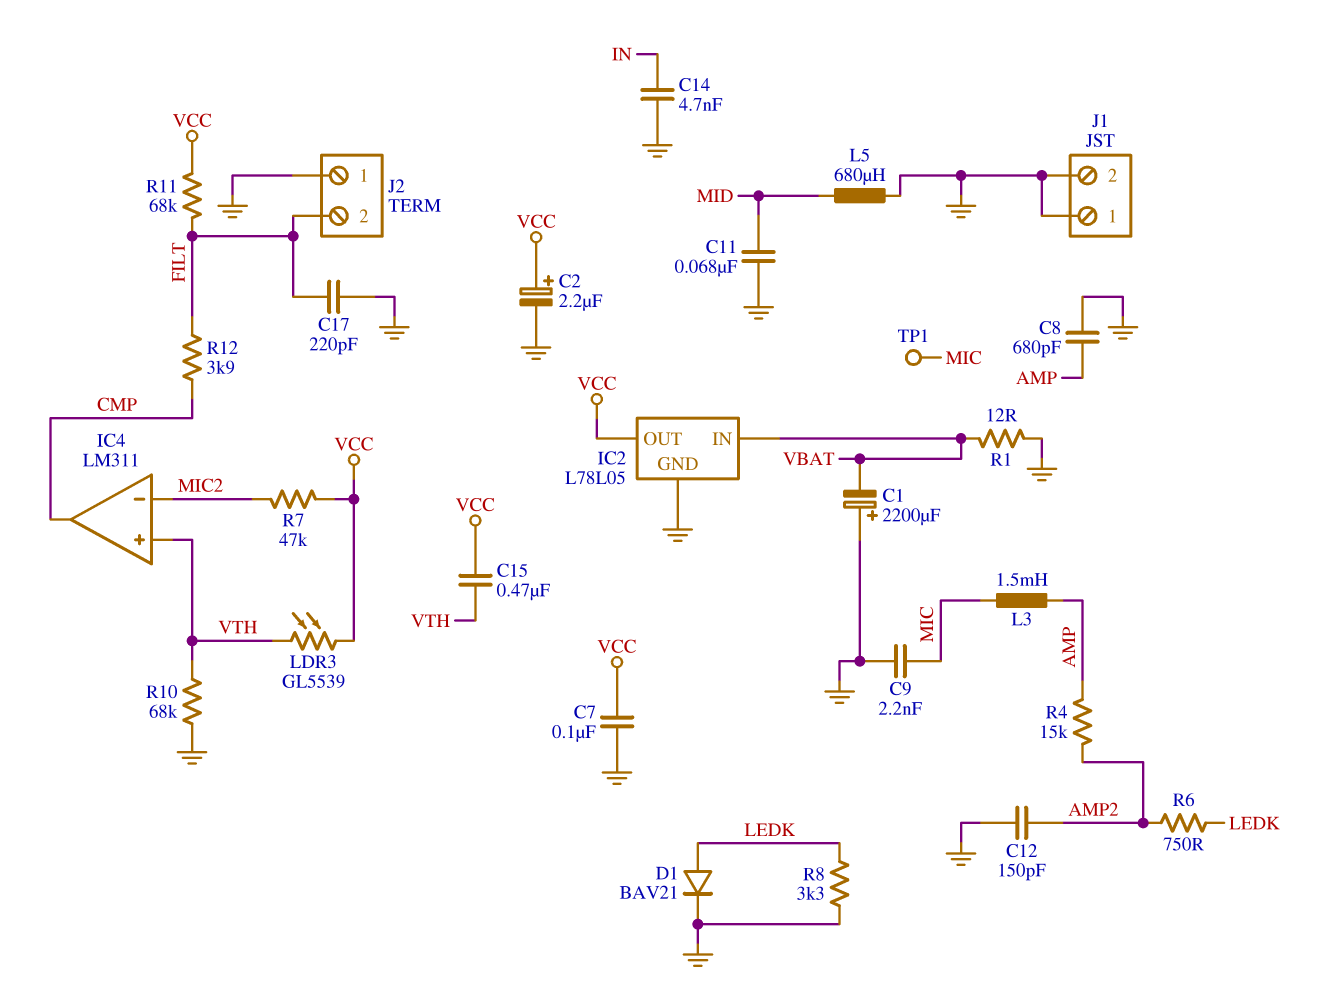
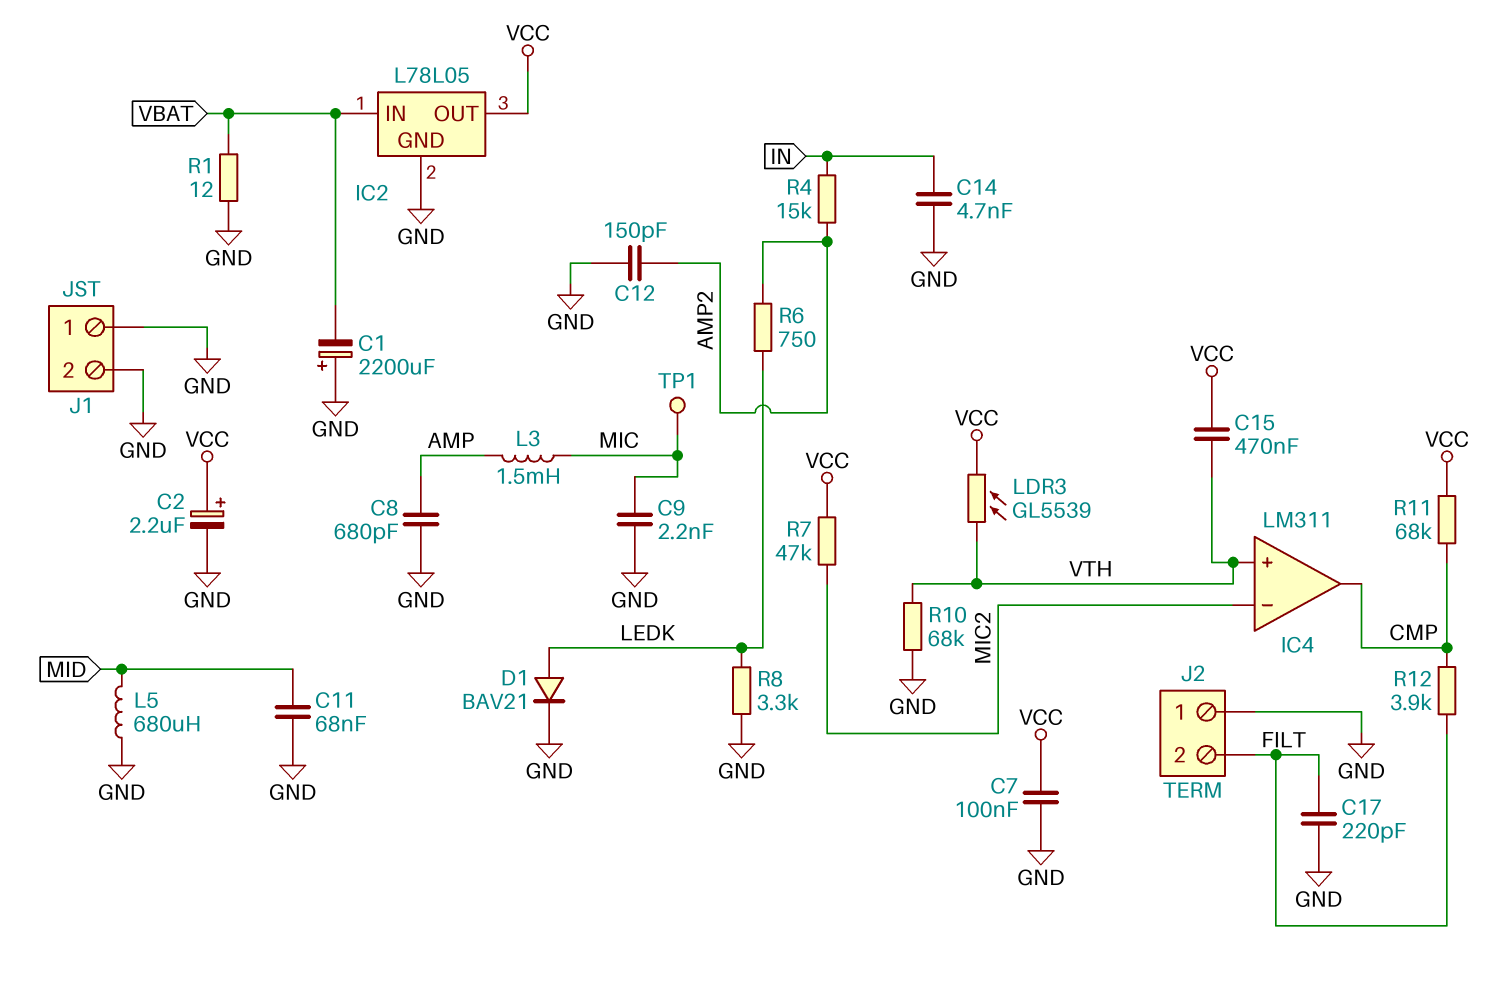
R4: 15k (AMP, AMP2) -> 15k (AMP2, IN)
R11: 68k (FILT, VCC) -> 68k (CMP, VCC)

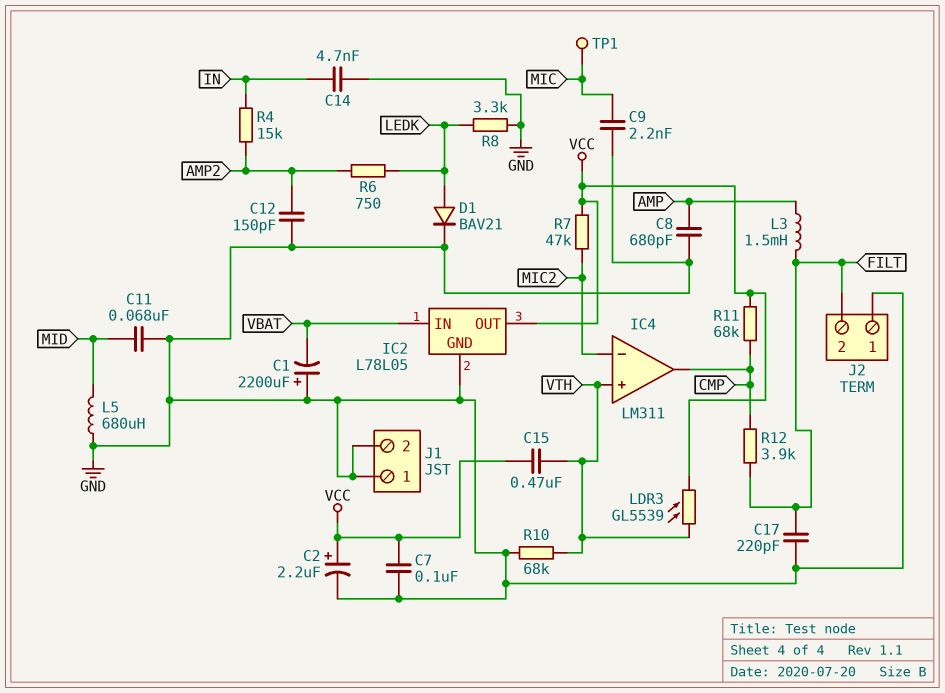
L3: 1.5mH (AMP, MIC) -> 1.5mH (AMP, FILT)
R1: 12 (GND, VBAT) -> none

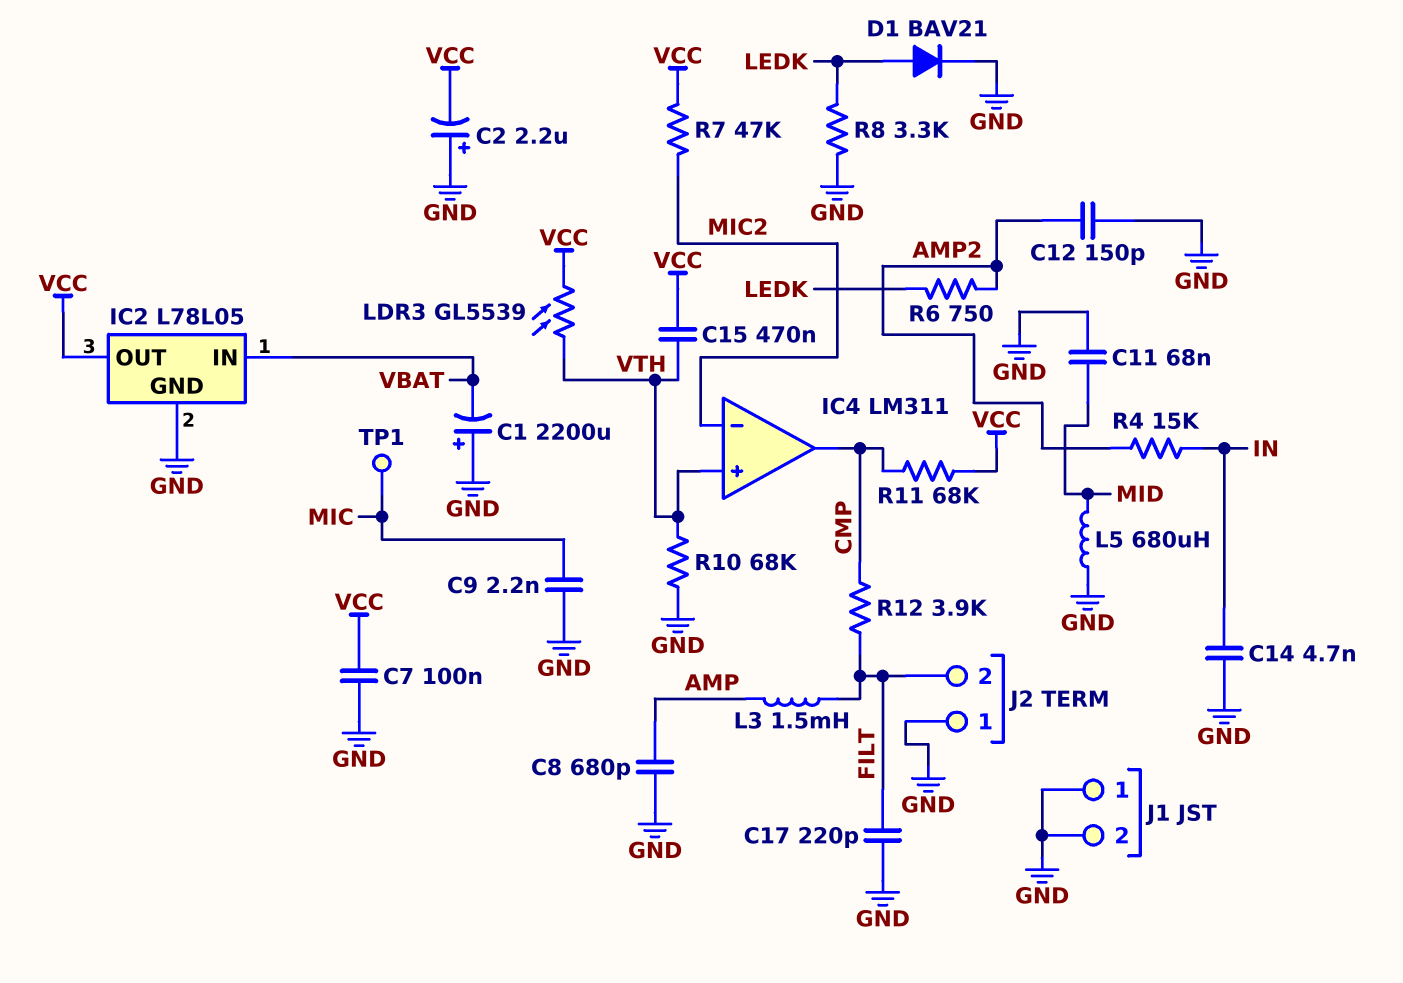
C2: 2.2uF (plus VCC, minus GND) -> 2.2uF (plus GND, minus VCC)

